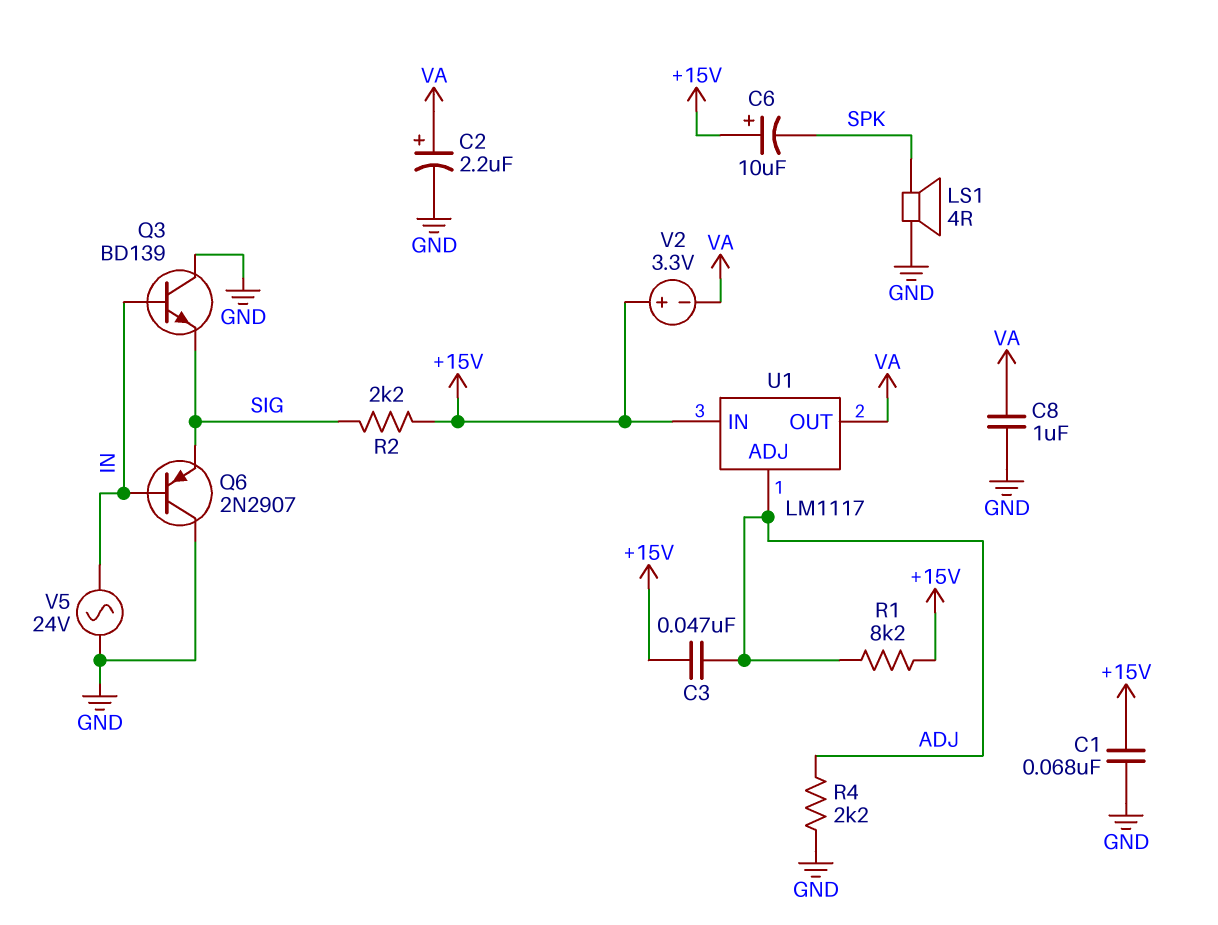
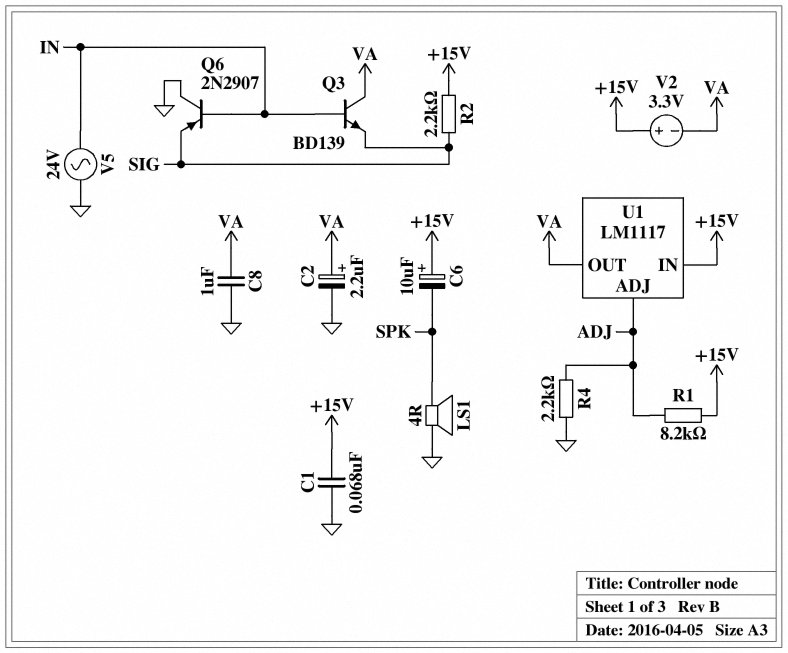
C3: 47nF (+15V, ADJ) -> none
Q3: NPN BD139 (B IN, C GND, E SIG) -> NPN BD139 (B IN, C VA, E SIG)

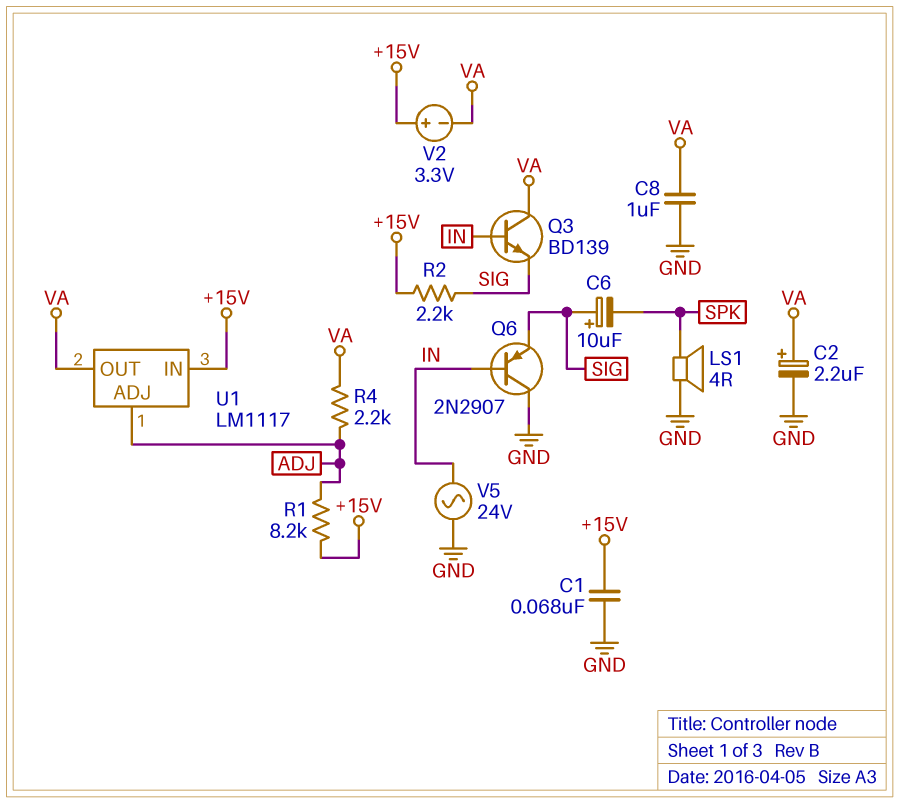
C6: 10uF (plus +15V, minus SPK) -> 10uF (plus SIG, minus SPK)
R4: 2.2k (ADJ, GND) -> 2.2k (ADJ, VA)

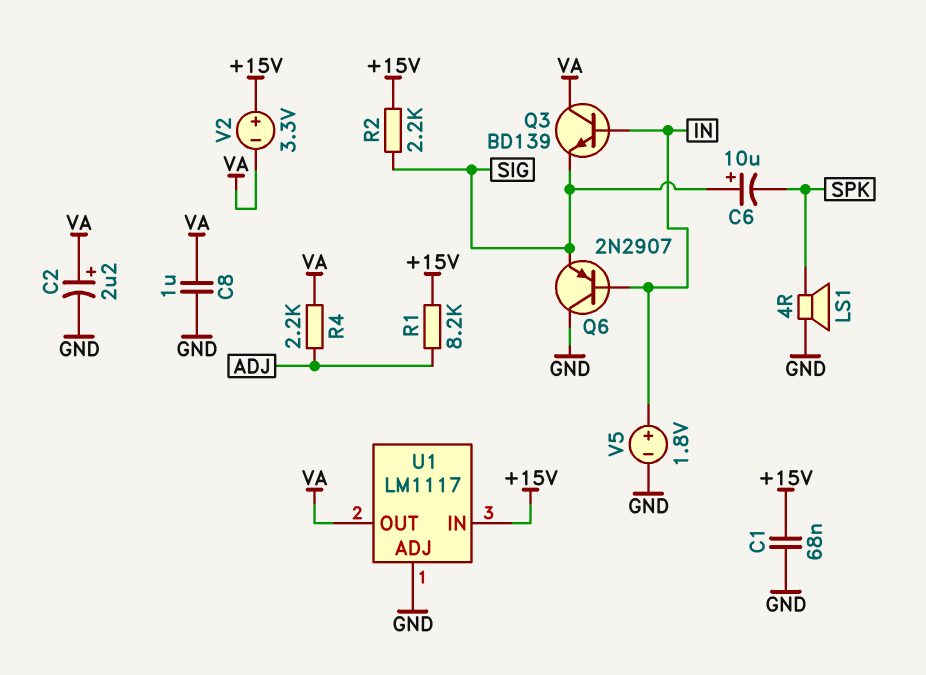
U1 pin ADJ: ADJ -> GND
V5: AC 24V (GND, IN) -> 1.8V (plus IN, minus GND)

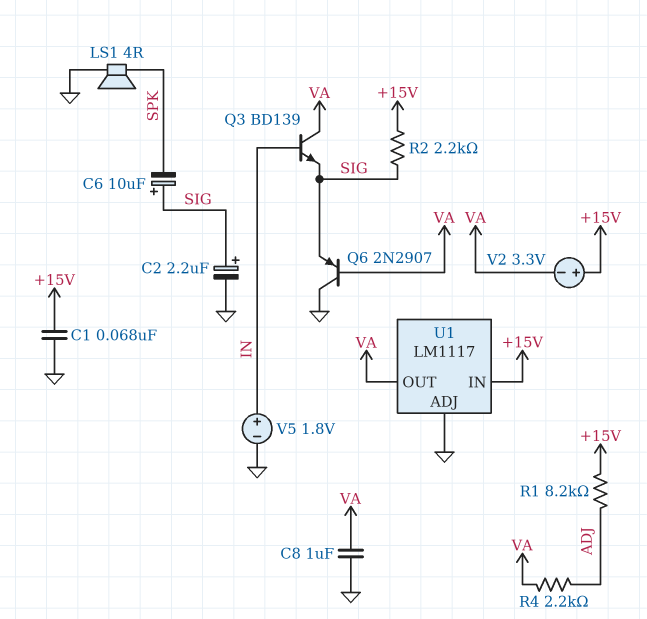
C2: 2.2uF (plus VA, minus GND) -> 2.2uF (plus SIG, minus GND)
Q6: PNP 2N2907 (B IN, C GND, E SIG) -> PNP 2N2907 (B VA, C GND, E SIG)

